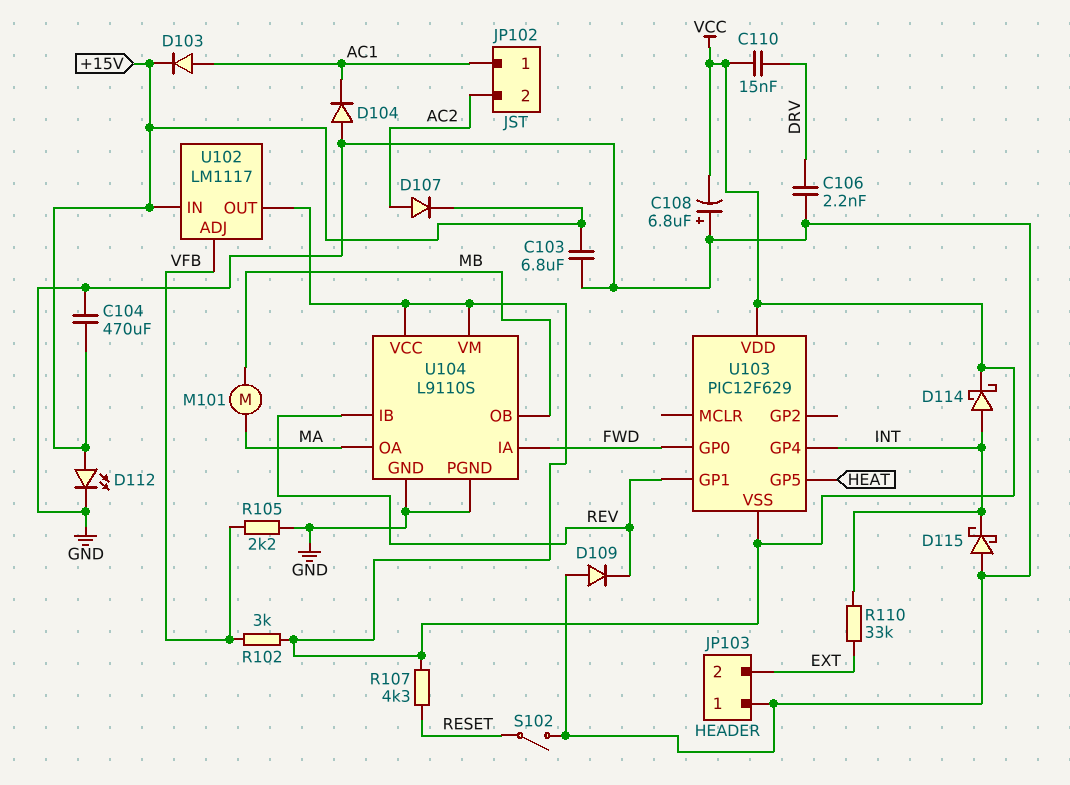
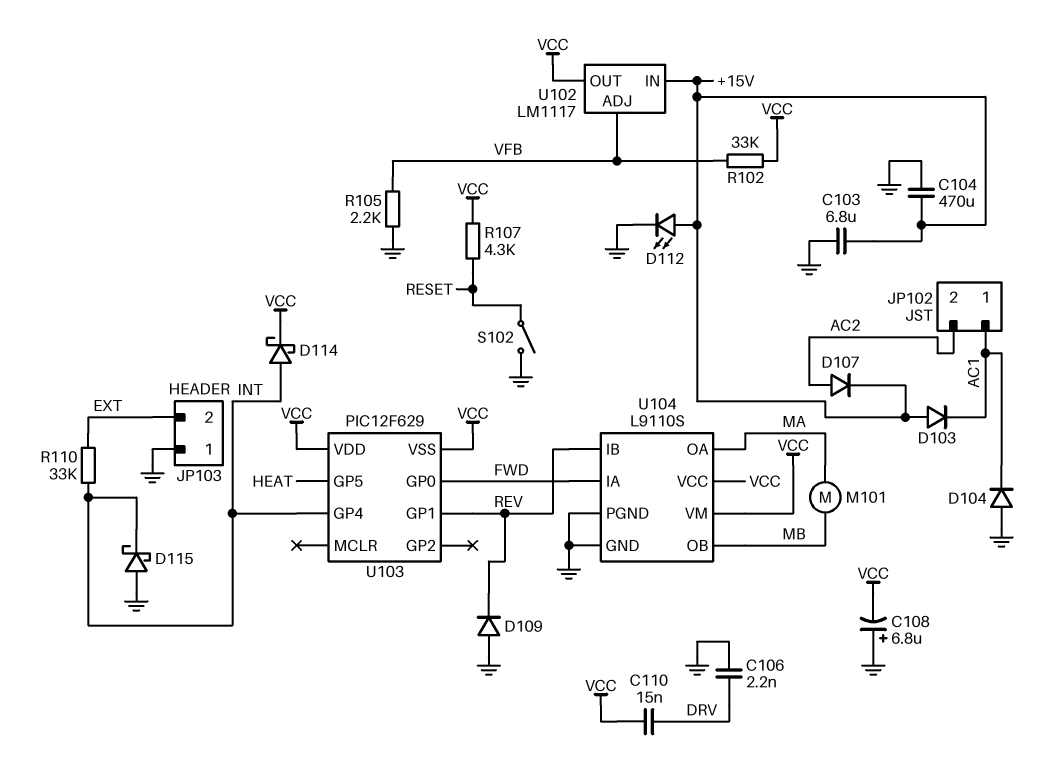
D103: diode (A AC1, K +15V) -> diode (A +15V, K AC1)
R102: 3k (VCC, VFB) -> 33k (VCC, VFB)

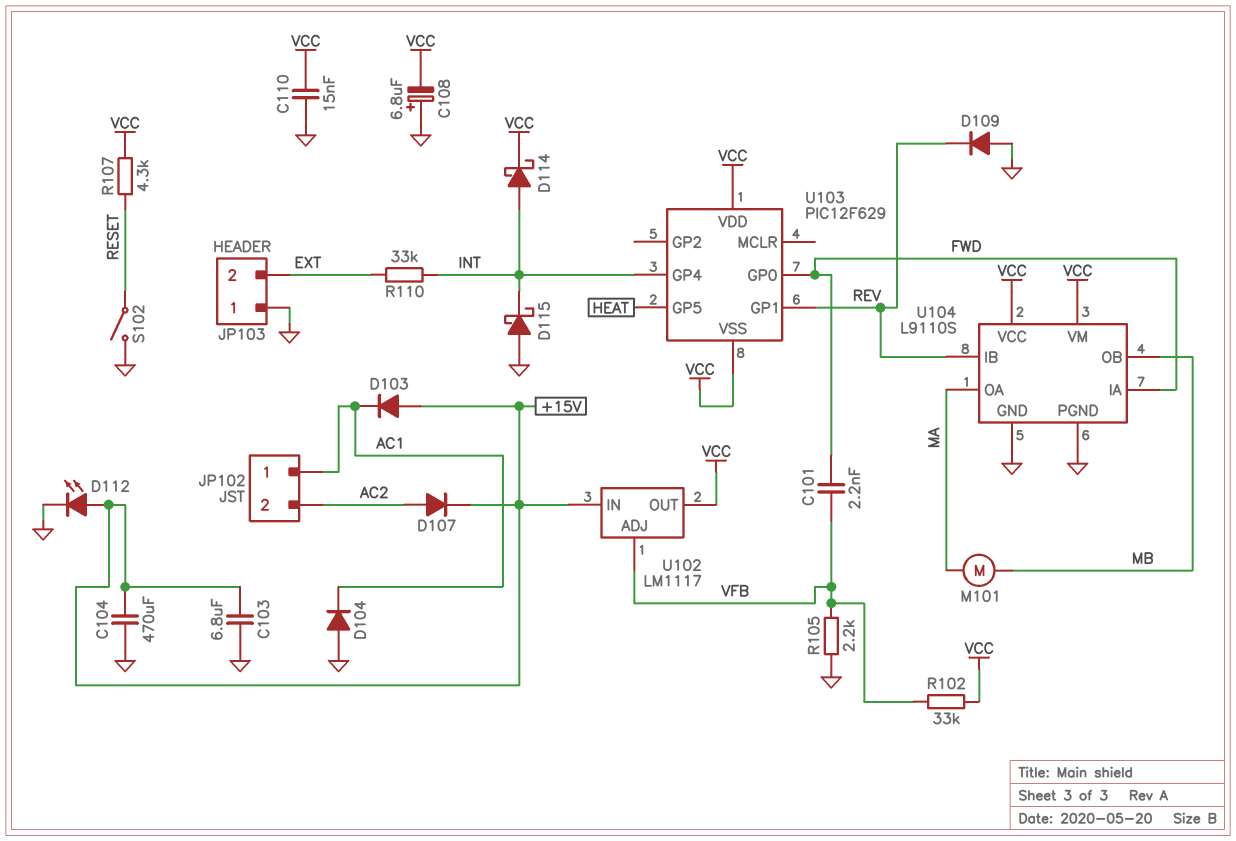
C101: none -> 2.2nF (FWD, VFB)
C106: 2.2nF (DRV, GND) -> none
C110: 15nF (DRV, VCC) -> 15nF (GND, VCC)

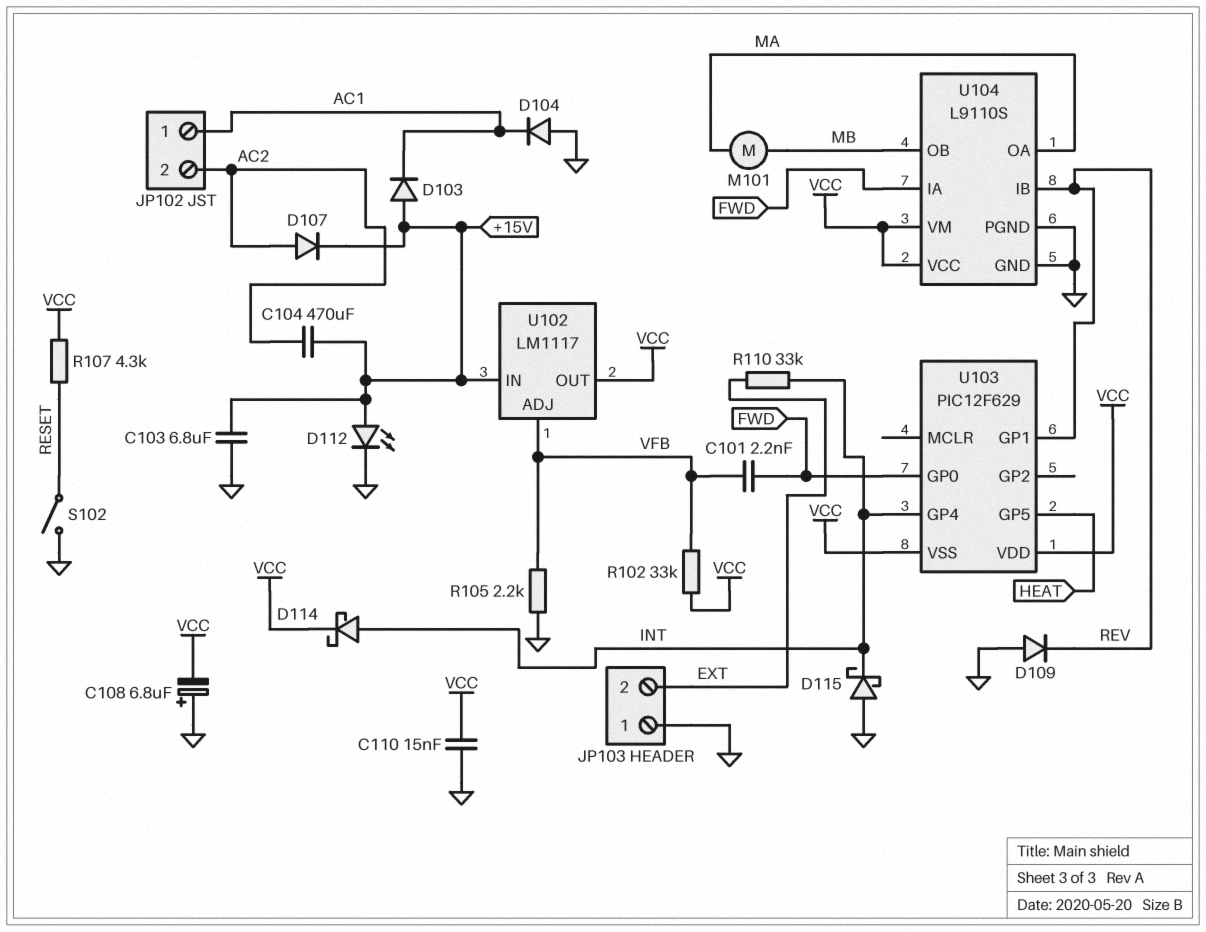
C104: 470uF (+15V, GND) -> 470uF (+15V, AC2)

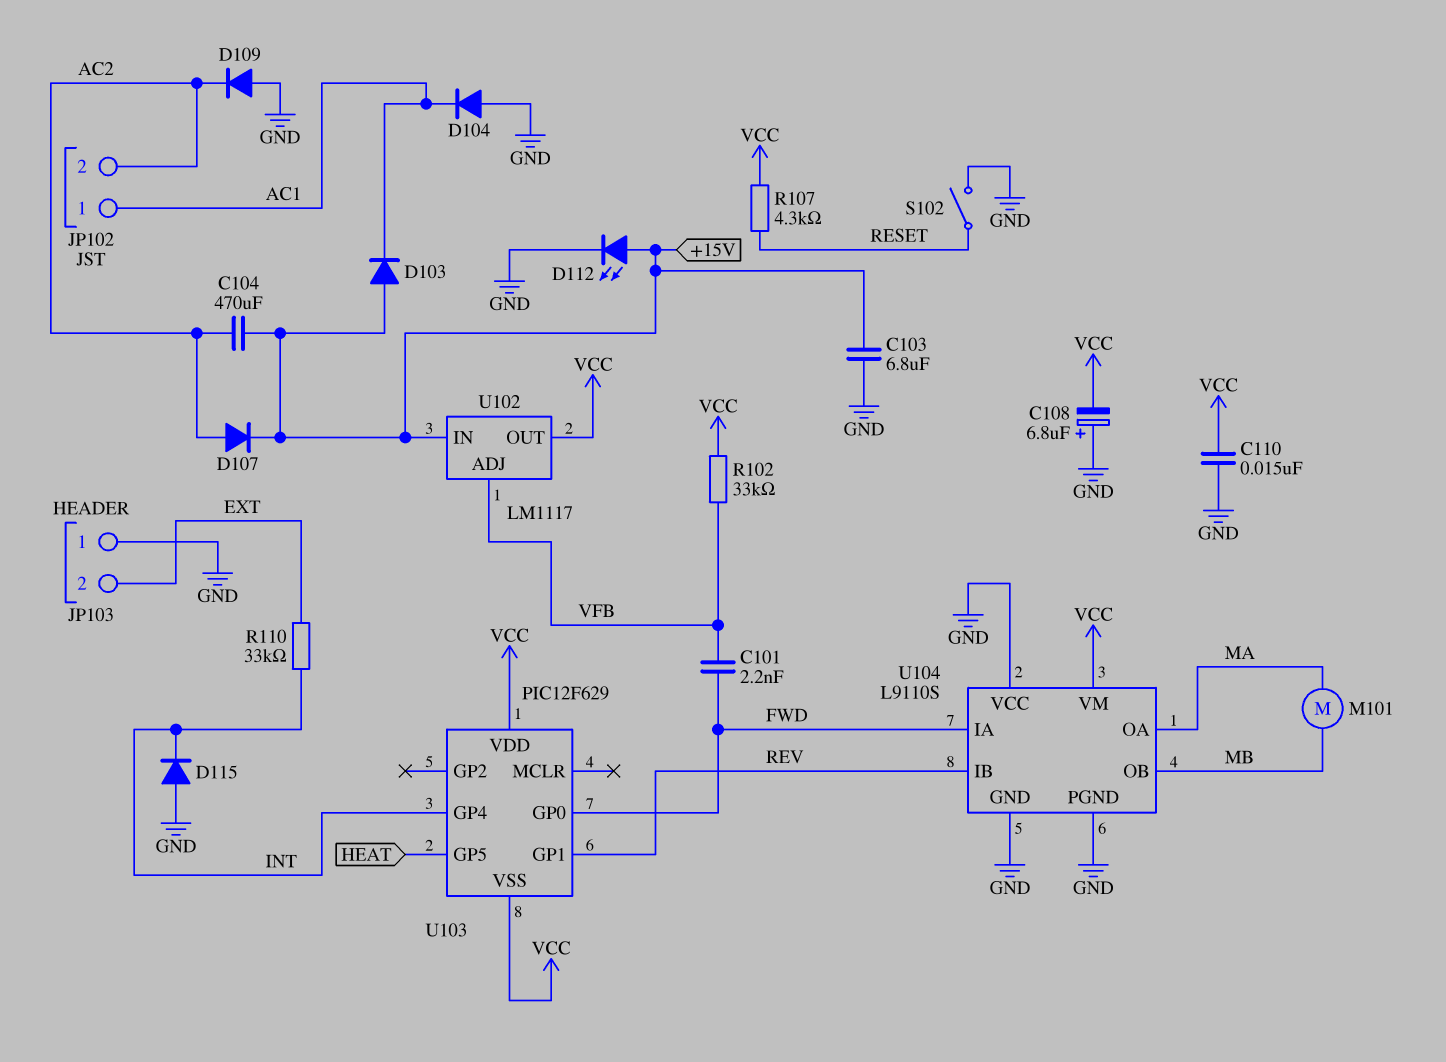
D109: diode (A GND, K REV) -> diode (A GND, K AC2)
D114: schottky (A INT, K VCC) -> none
D115: schottky (A GND, K INT) -> diode (A GND, K INT)
R105: 2.2k (GND, VFB) -> none
U104 pin VCC: VCC -> GND

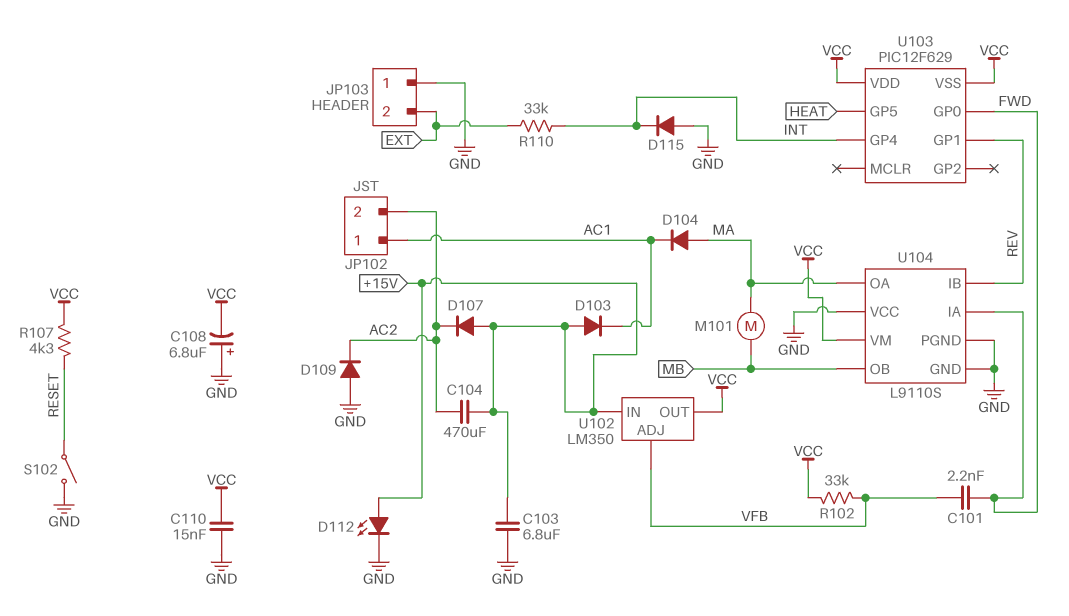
D104: diode (A GND, K AC1) -> diode (A MA, K AC1)
D107: diode (A AC2, K +15V) -> diode (A +15V, K AC2)
U102: LM1117 -> LM350

